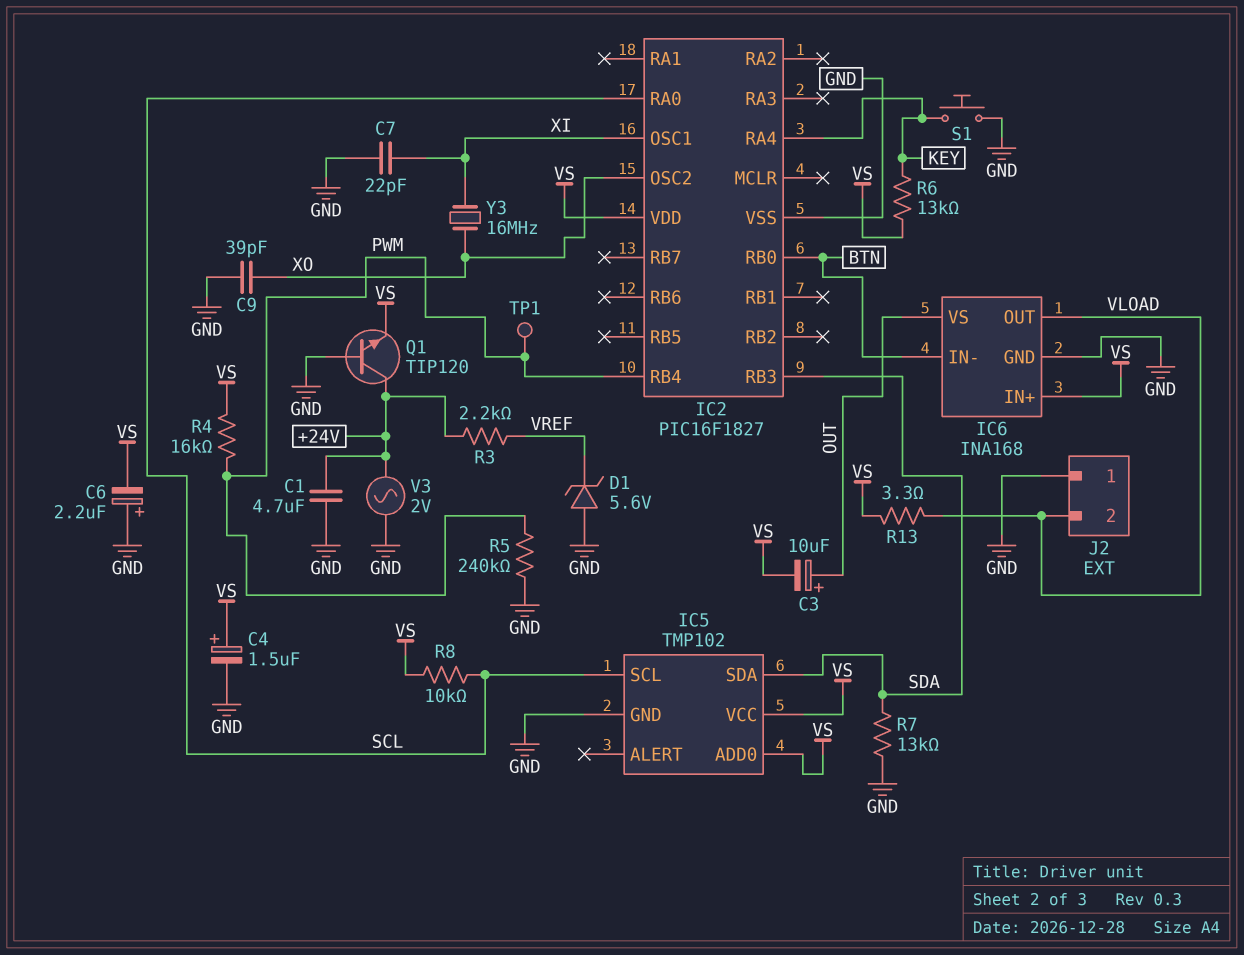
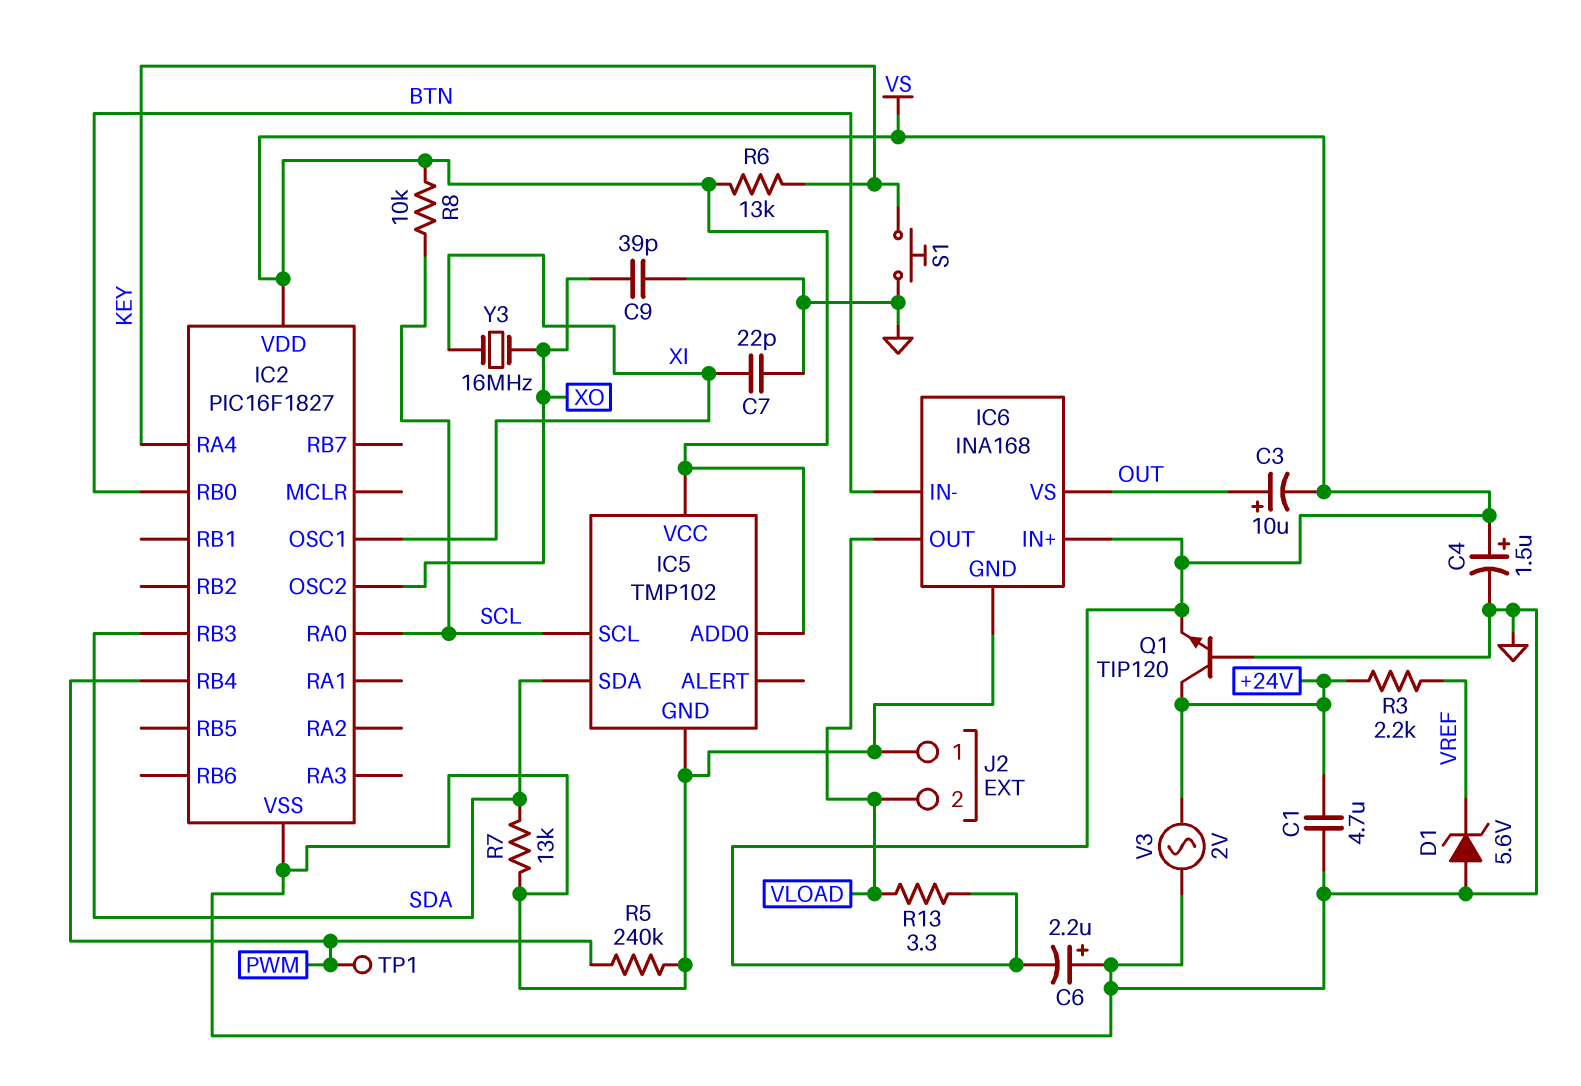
R4: 16k (PWM, VS) -> none

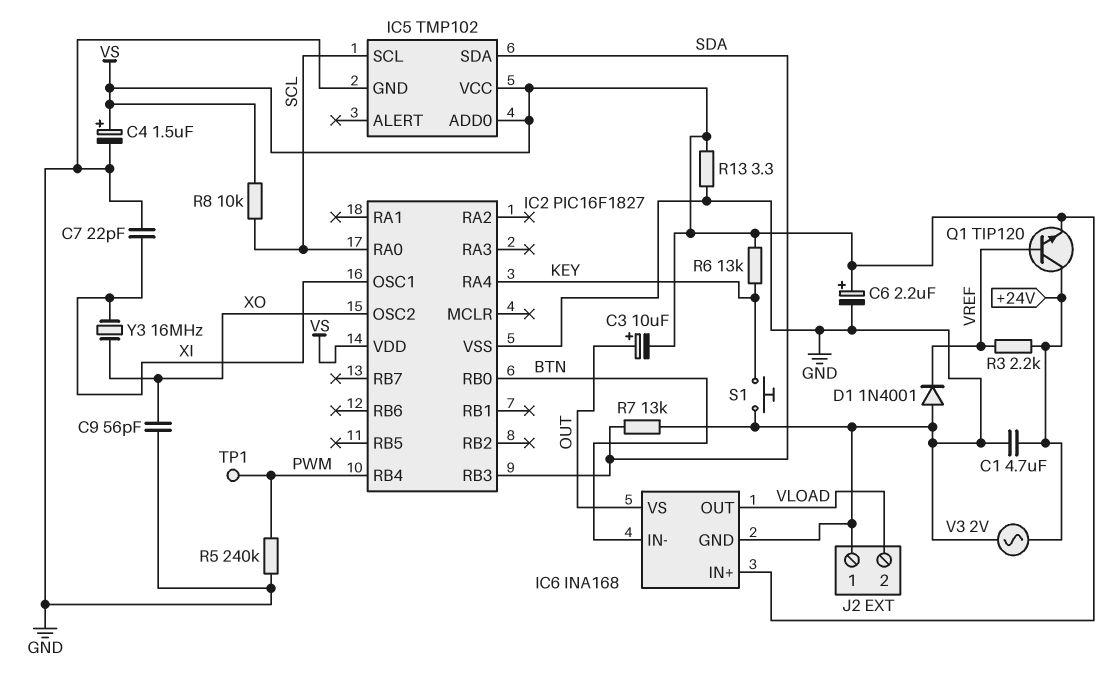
C6: 2.2uF (plus GND, minus VS) -> 2.2uF (plus VS, minus GND)
C9: 39pF (GND, XO) -> 56pF (GND, XO)
D1: zener 5.6V (A GND, K VREF) -> diode 1N4001 (A GND, K VREF)
Q1: NPN TIP120 (B GND, C +24V, E VS) -> NPN TIP120 (B VREF, C +24V, E VS)
R13: 3.3 (VLOAD, VS) -> 3.3 (GND, VS)

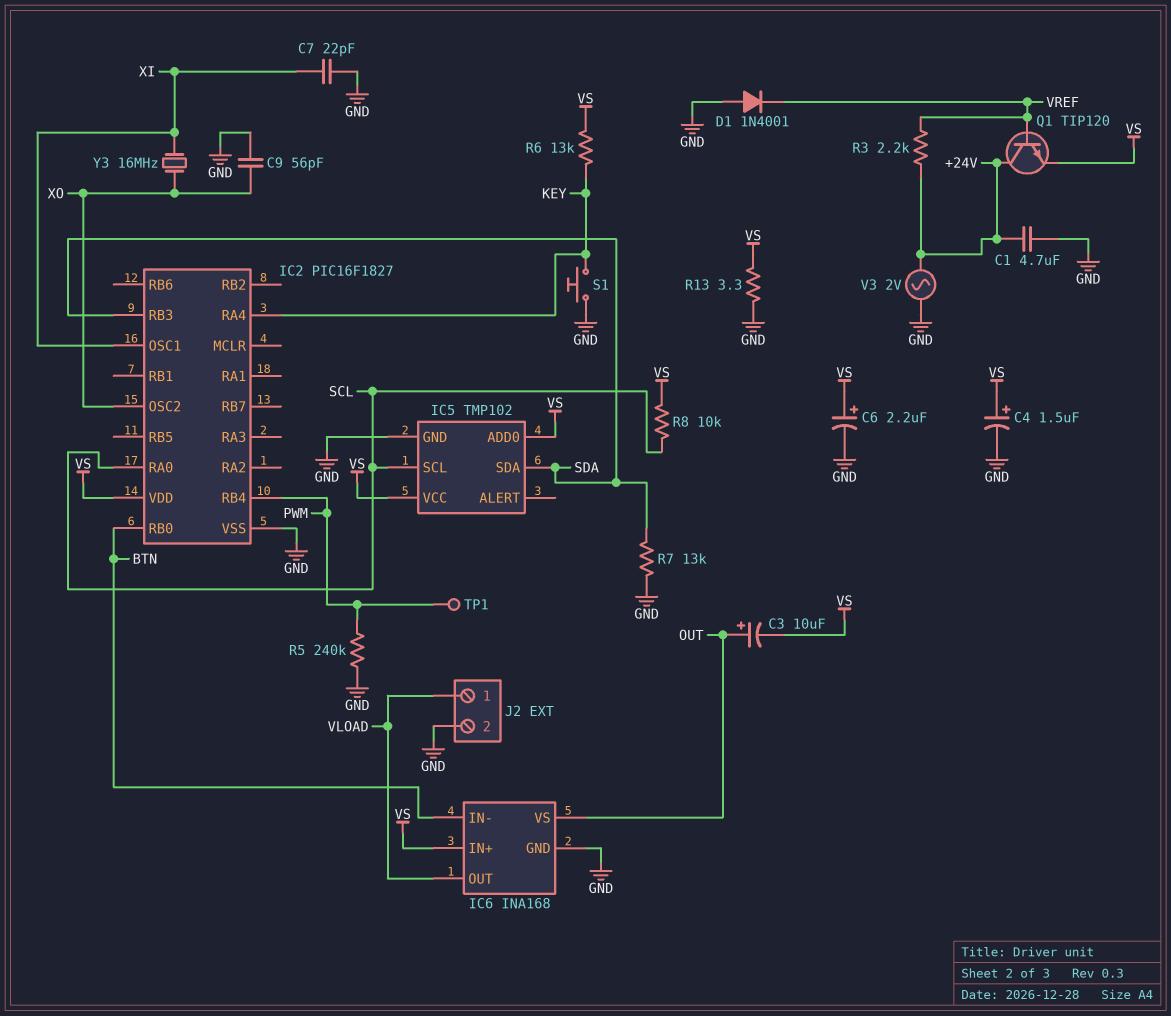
J2 pin 1: GND -> VLOAD
J2 pin 2: VLOAD -> GND

